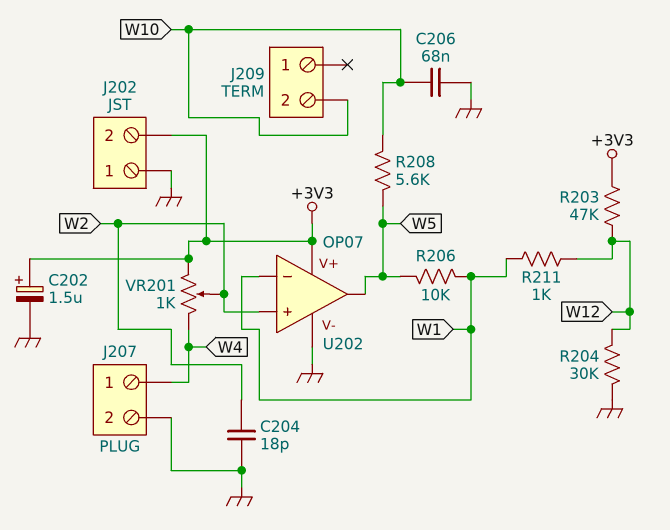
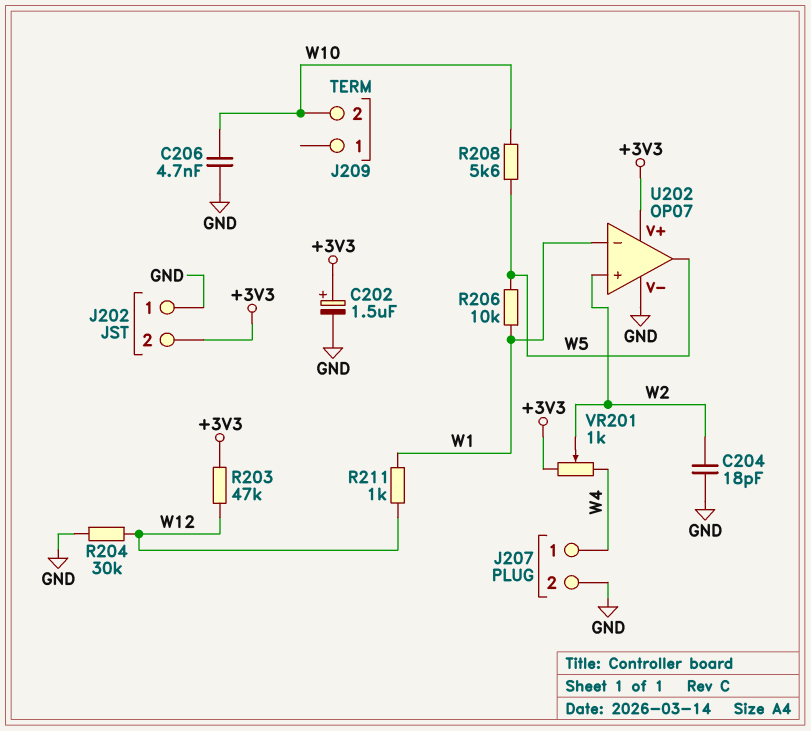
C206: 68nF (GND, W10) -> 4.7nF (GND, W10)

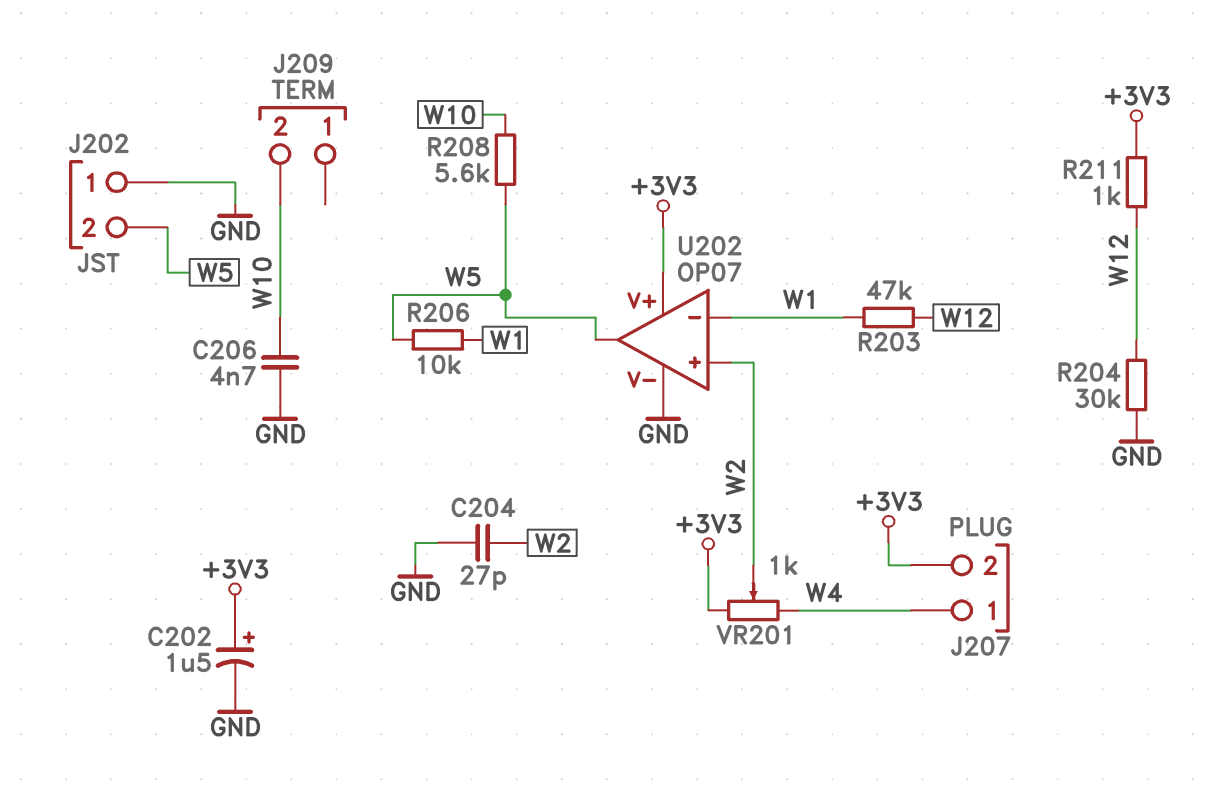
C204: 18pF (GND, W2) -> 27pF (GND, W2)
J202 pin 2: +3V3 -> W5
J207 pin 2: GND -> +3V3
R203: 47k (+3V3, W12) -> 47k (W1, W12)
R211: 1k (W1, W12) -> 1k (+3V3, W12)

